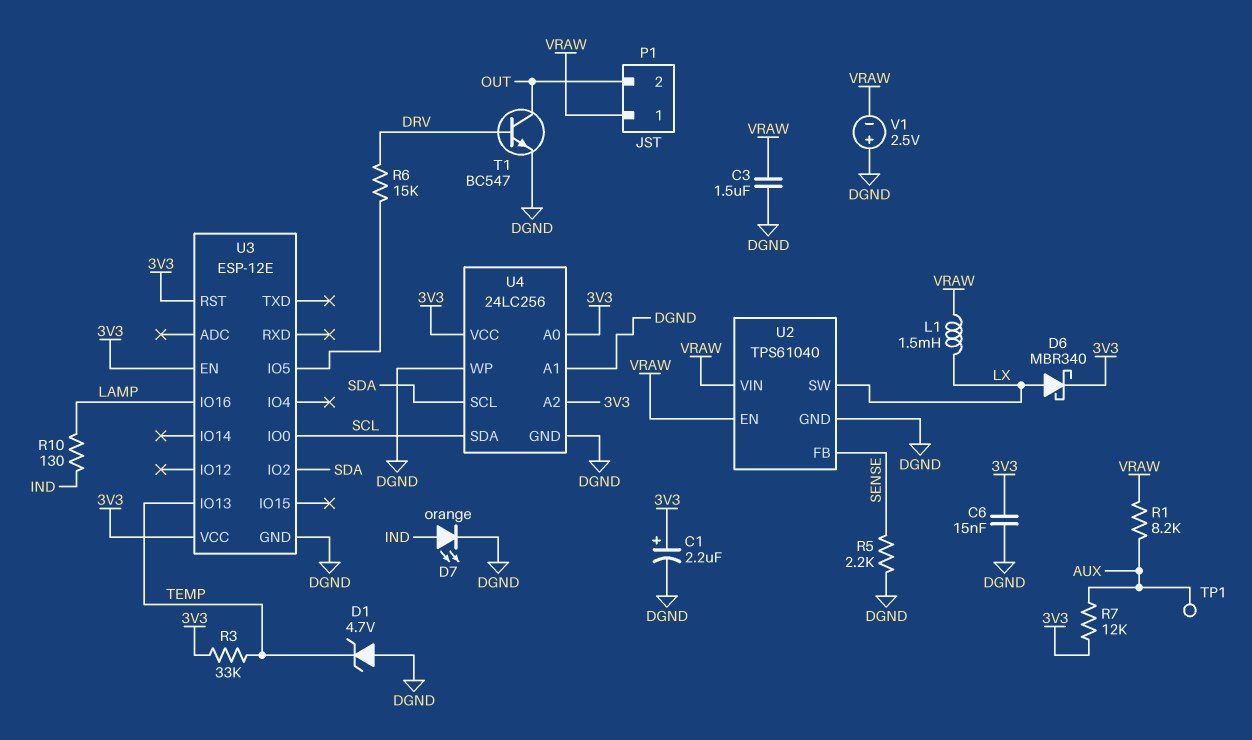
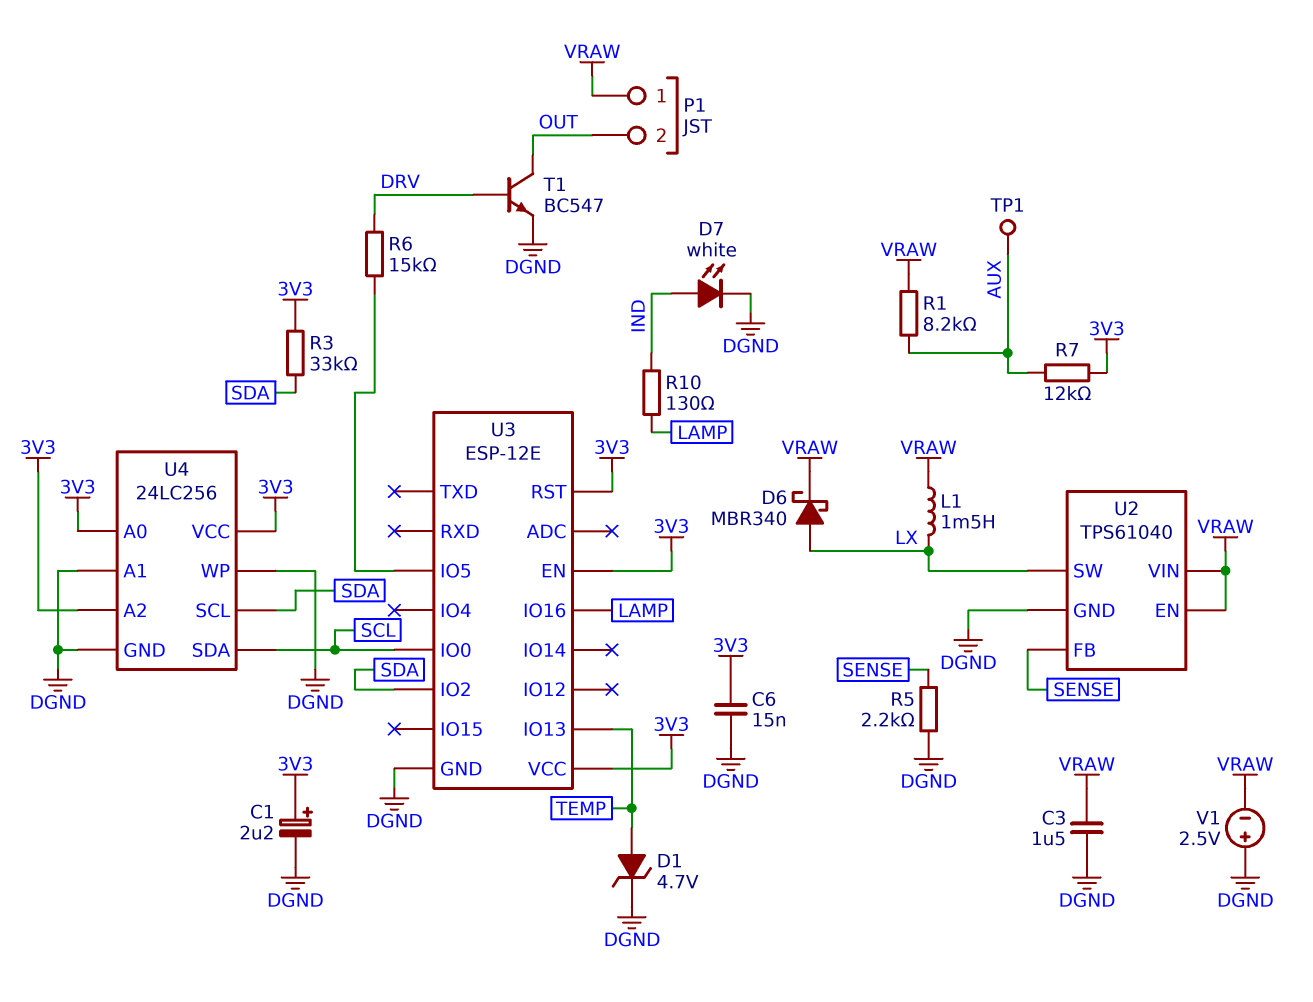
D1: zener 4.7V (A DGND, K TEMP) -> zener 4.7V (A TEMP, K DGND)
D6: schottky MBR340 (A LX, K 3V3) -> schottky MBR340 (A LX, K VRAW)
D7: LED orange (A IND, K DGND) -> LED white (A IND, K DGND)
R3: 33k (3V3, TEMP) -> 33k (3V3, SDA)

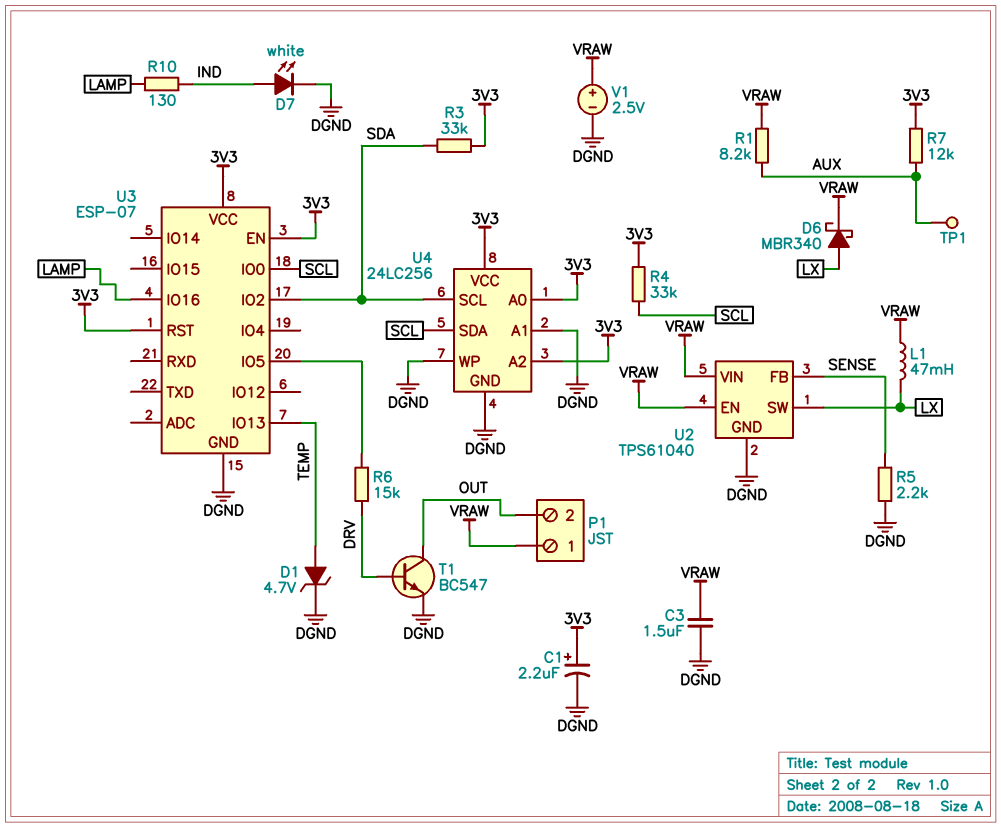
C6: 15nF (3V3, DGND) -> none
L1: 1.5mH (LX, VRAW) -> 47mH (LX, VRAW)
R4: none -> 33k (3V3, SCL)
U3: ESP-12E -> ESP-07
V1: 2.5V (plus DGND, minus VRAW) -> 2.5V (plus VRAW, minus DGND)

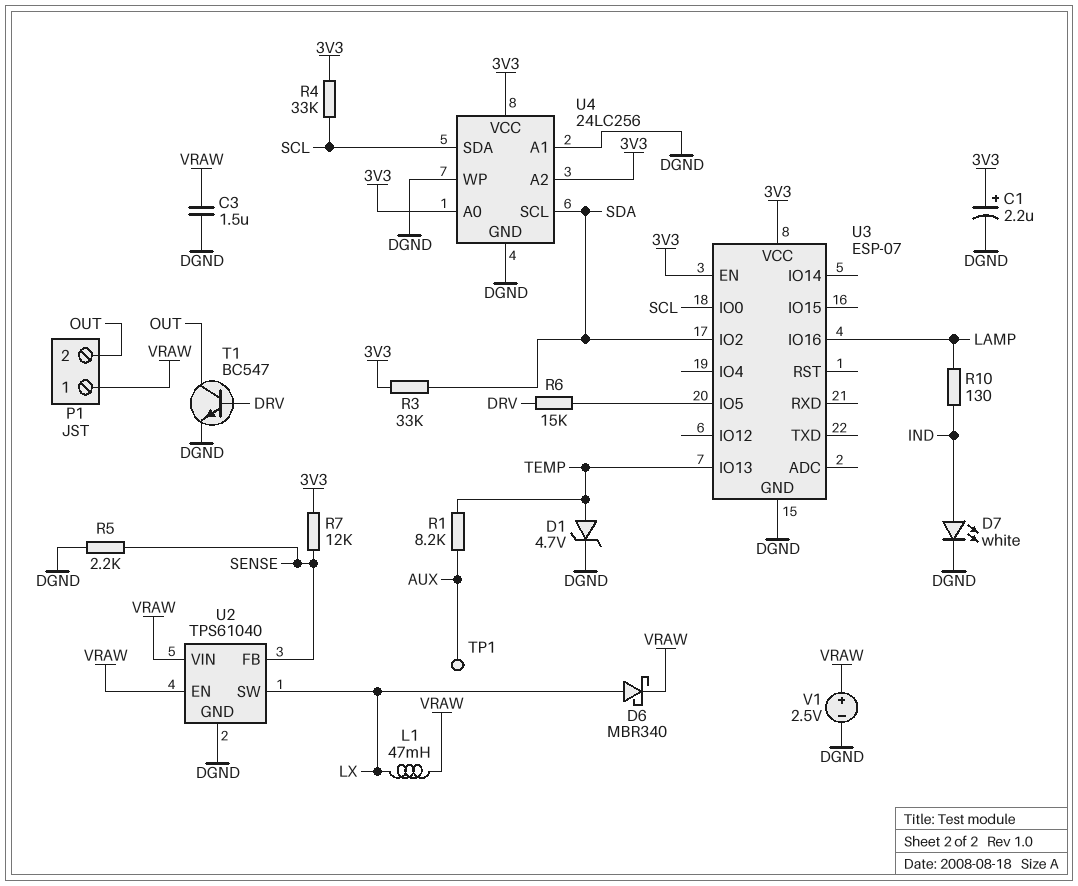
R1: 8.2k (AUX, VRAW) -> 8.2k (AUX, TEMP)
R7: 12k (3V3, AUX) -> 12k (3V3, SENSE)
U3 pin RST: 3V3 -> none

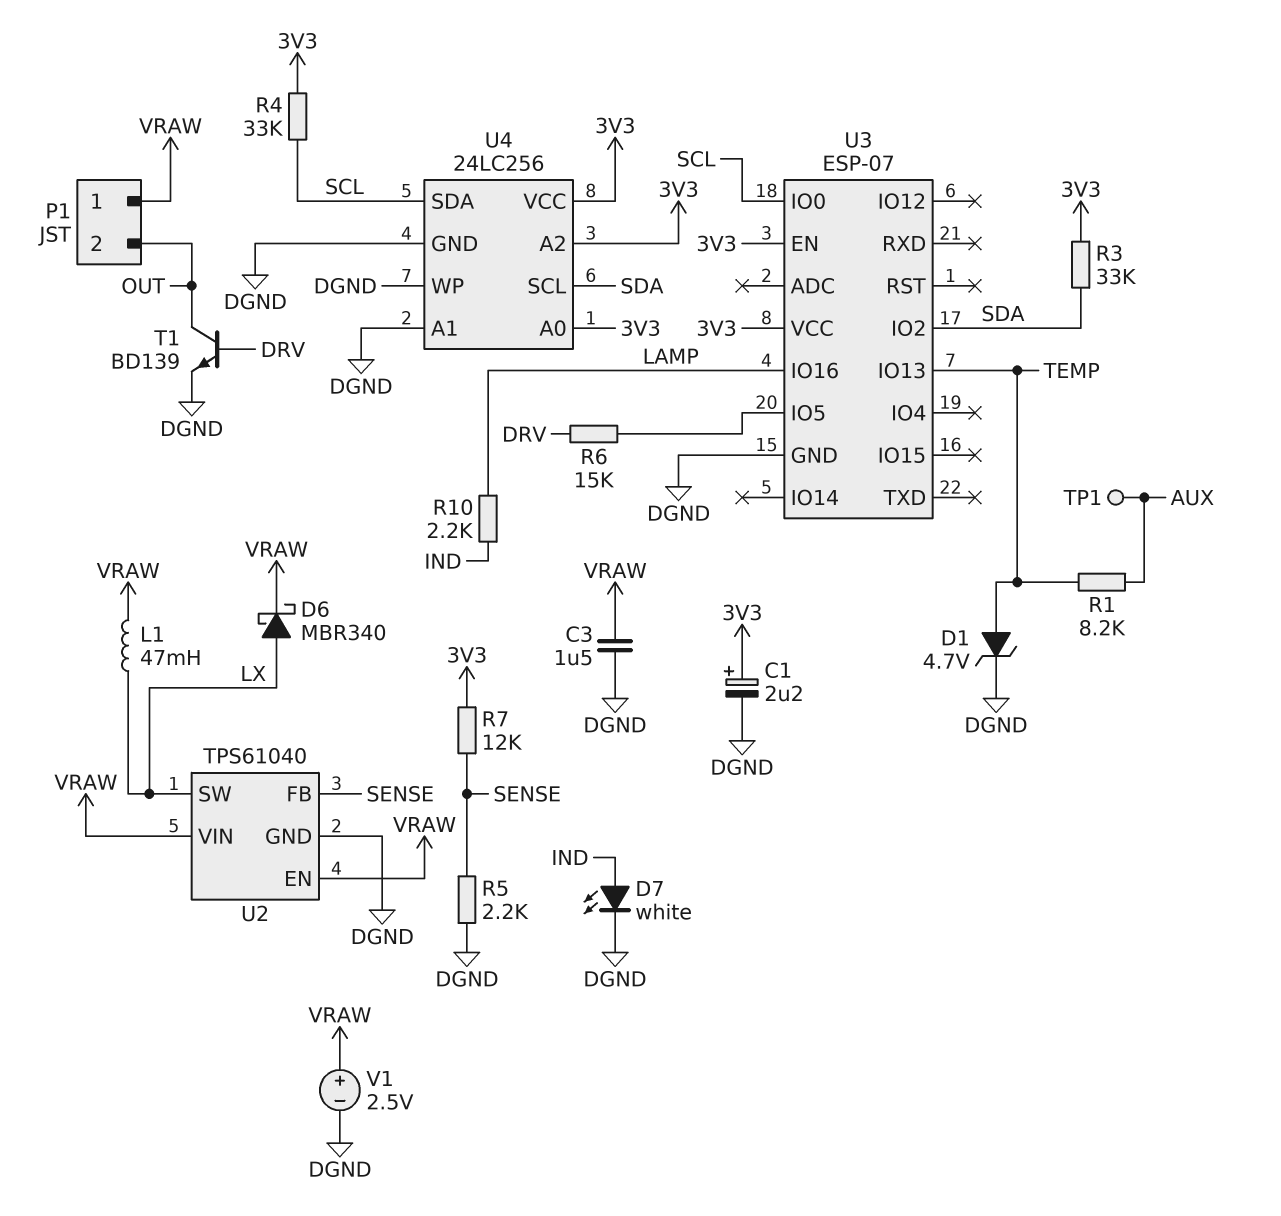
R10: 130 (IND, LAMP) -> 2.2k (IND, LAMP)
T1: NPN BC547 (B DRV, C OUT, E DGND) -> NPN BD139 (B DRV, C OUT, E DGND)

